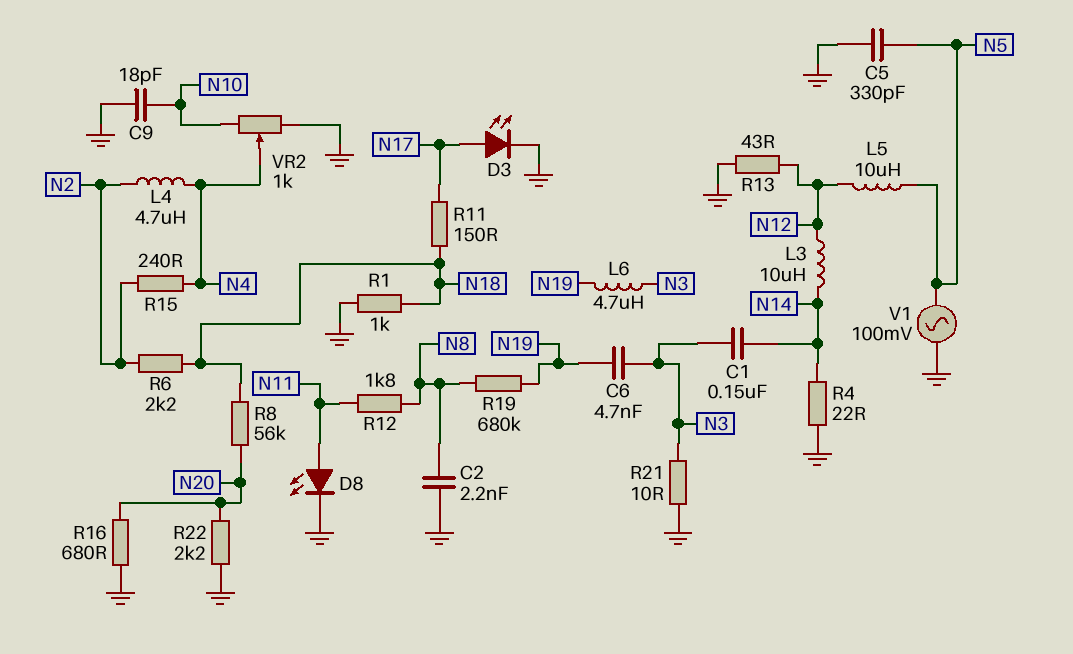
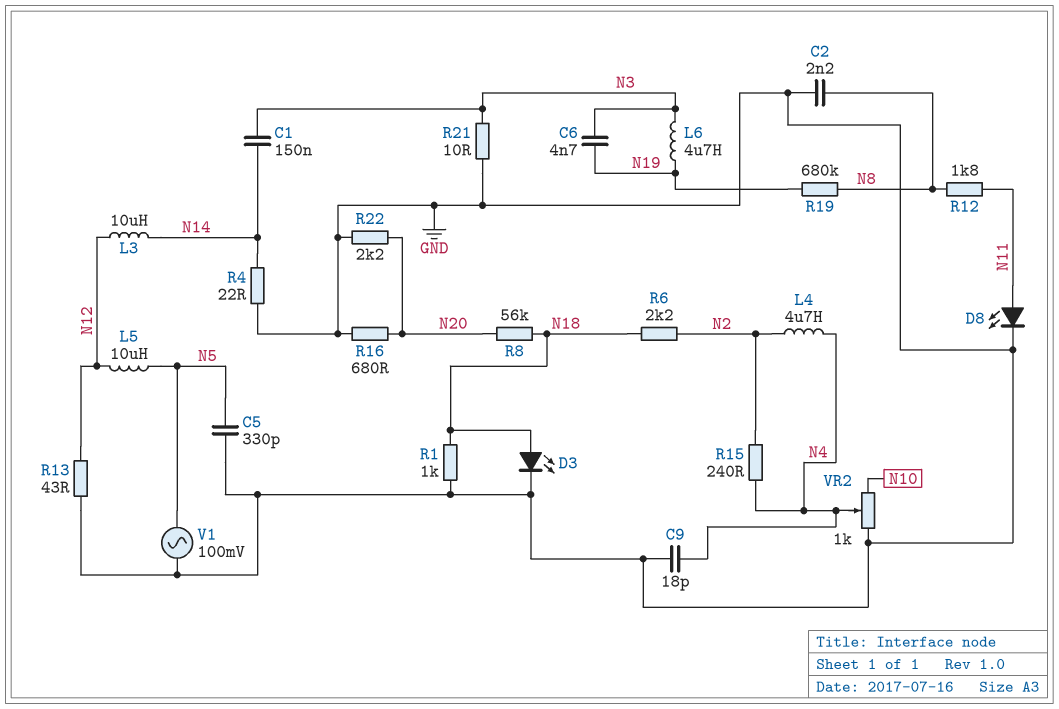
C9: 18pF (GND, N10) -> 18pF (GND, N4)
D3: LED (A N17, K GND) -> LED (A N18, K GND)
R11: 150 (N17, N18) -> none

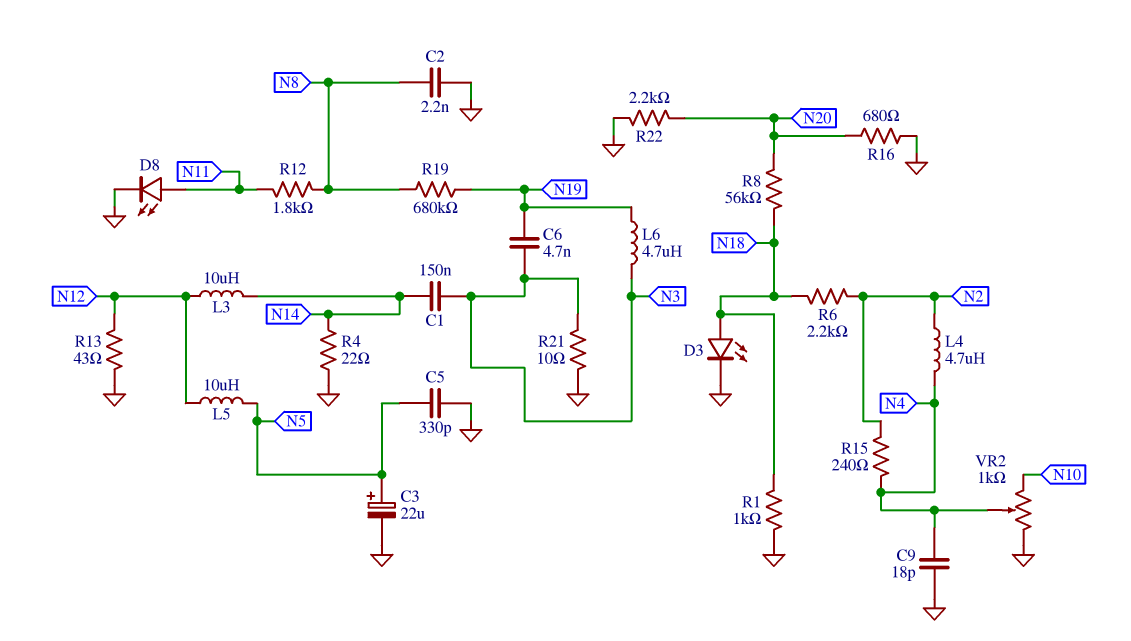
C3: none -> 22uF (plus N5, minus GND)
V1: AC 100mV (GND, N5) -> none

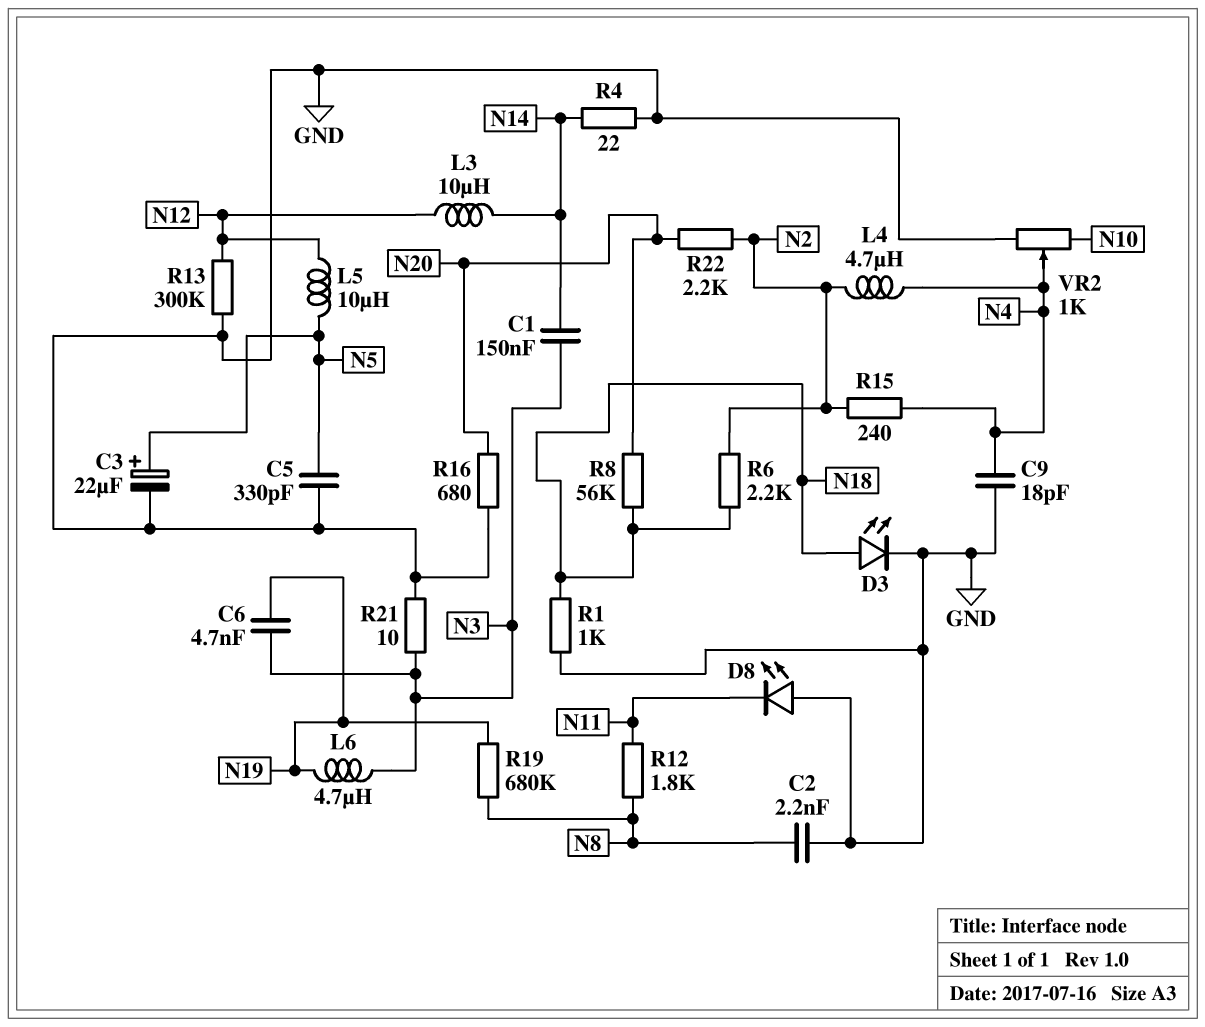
D8: LED (A N11, K GND) -> LED (A GND, K N11)
R13: 43 (GND, N12) -> 300k (GND, N12)
R22: 2.2k (GND, N20) -> 2.2k (N2, N20)

